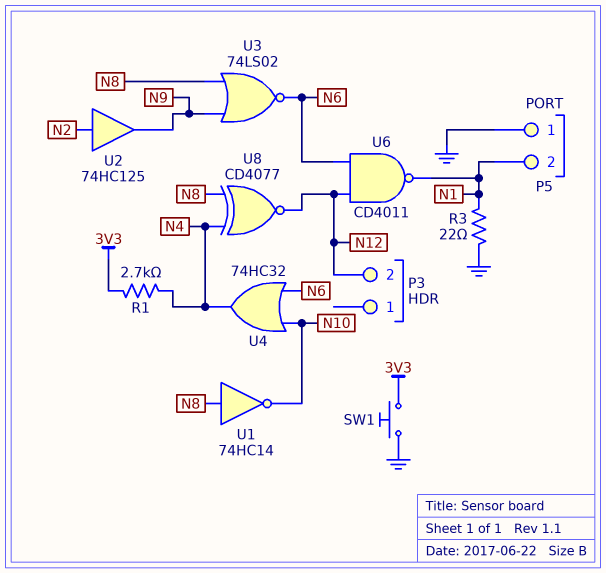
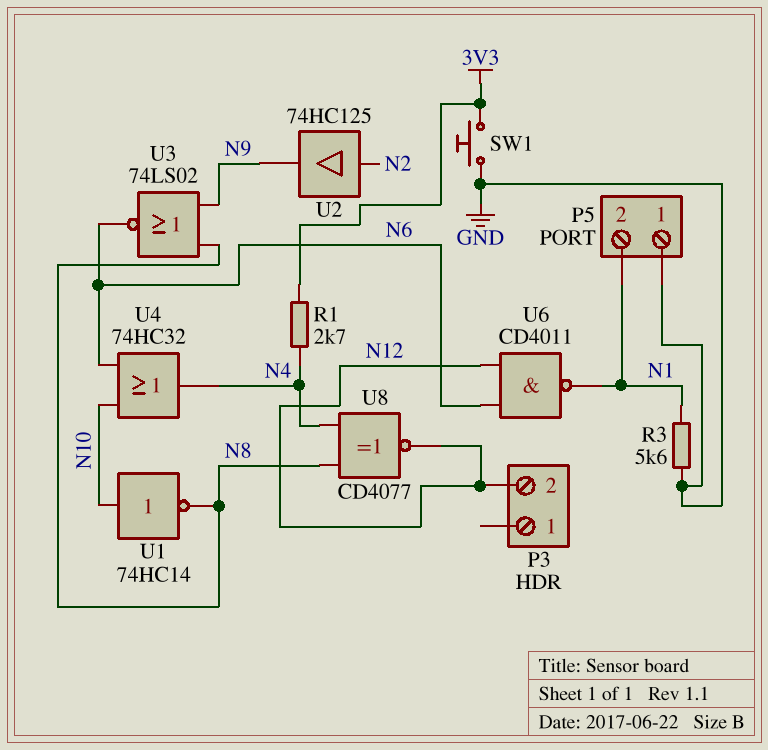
R3: 22 (GND, N1) -> 5.6k (GND, N1)
U1: NOT 74HC14 (in N8, out N10) -> NOT 74HC14 (in N10, out N8)

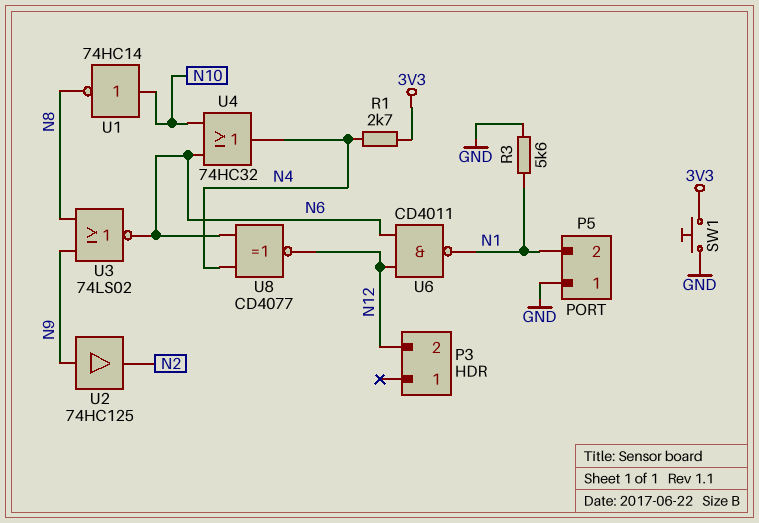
U2: buffer 74HC125 (in N2, out N9) -> buffer 74HC125 (in N9, out N2)
U8: XNOR CD4077 (in N4, in N8, out N12) -> XNOR CD4077 (in N4, in N6, out N12)

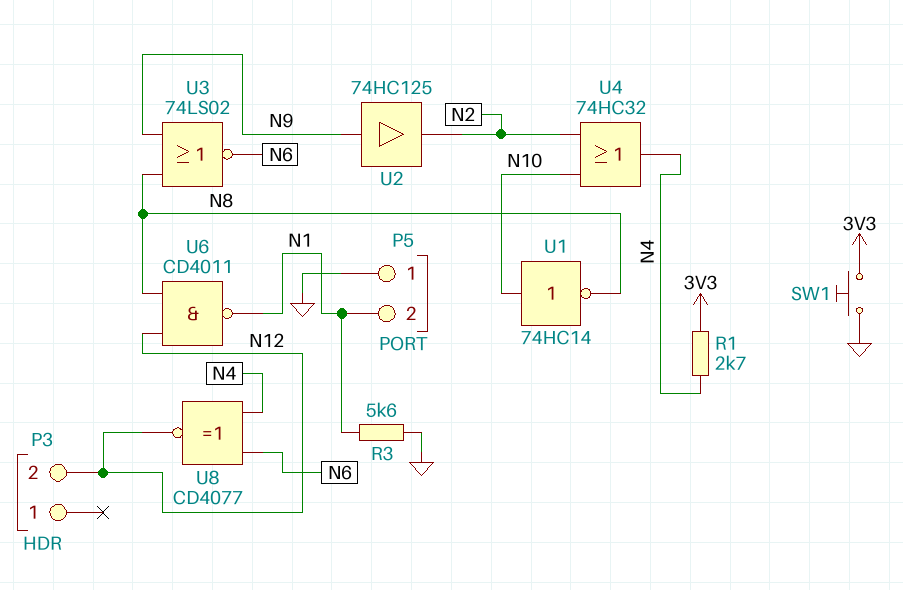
U4: OR 74HC32 (in N6, in N10, out N4) -> OR 74HC32 (in N2, in N10, out N4)
U6: NAND CD4011 (in N6, in N12, out N1) -> NAND CD4011 (in N8, in N12, out N1)

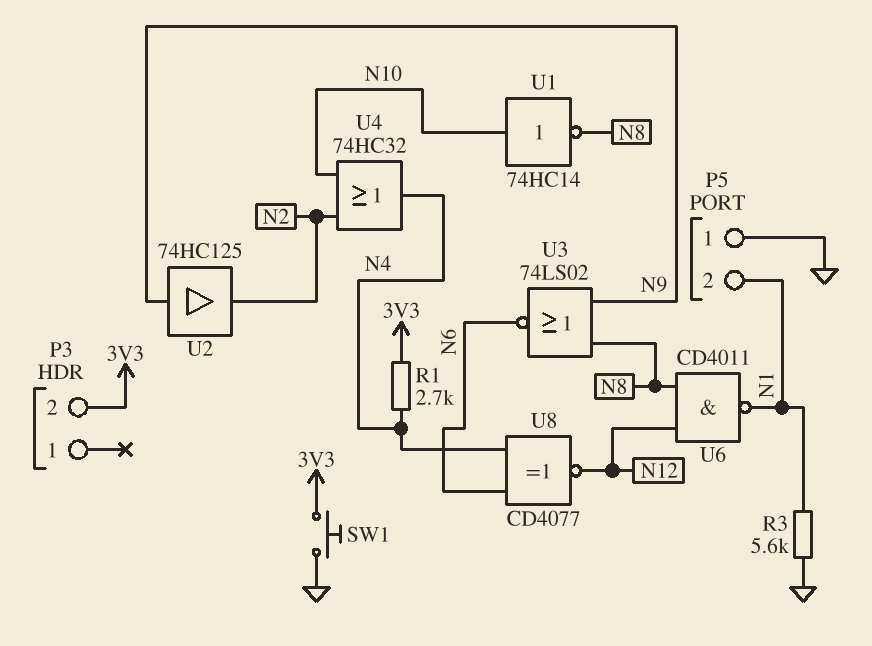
P3 pin 2: N12 -> 3V3

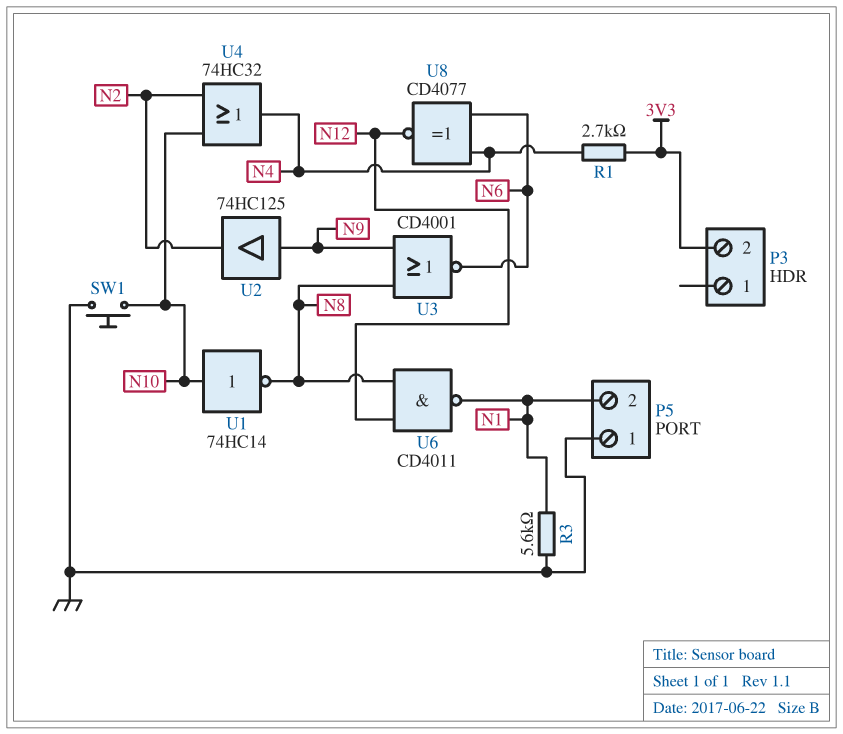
SW1: button (3V3, GND) -> button (GND, N10)
U3: NOR 74LS02 (in N8, in N9, out N6) -> NOR CD4001 (in N8, in N9, out N6)

